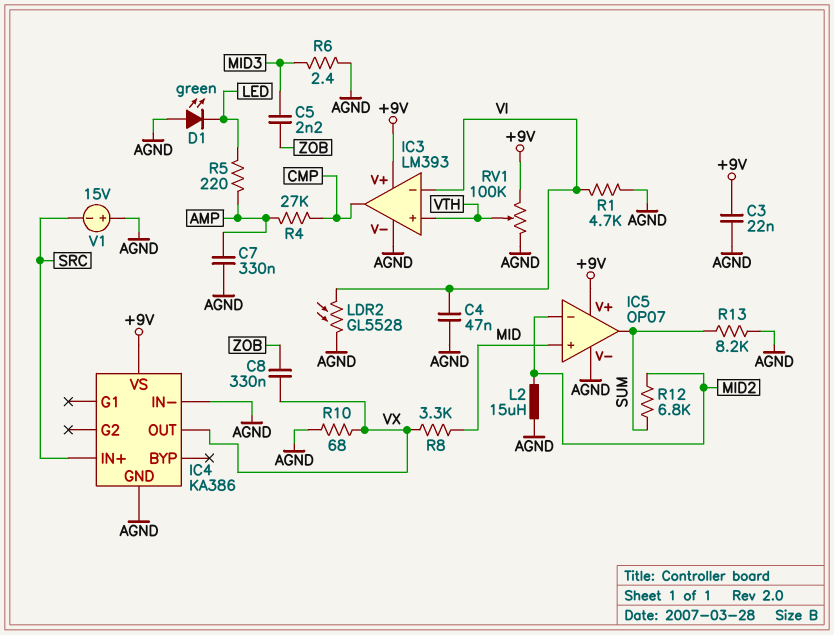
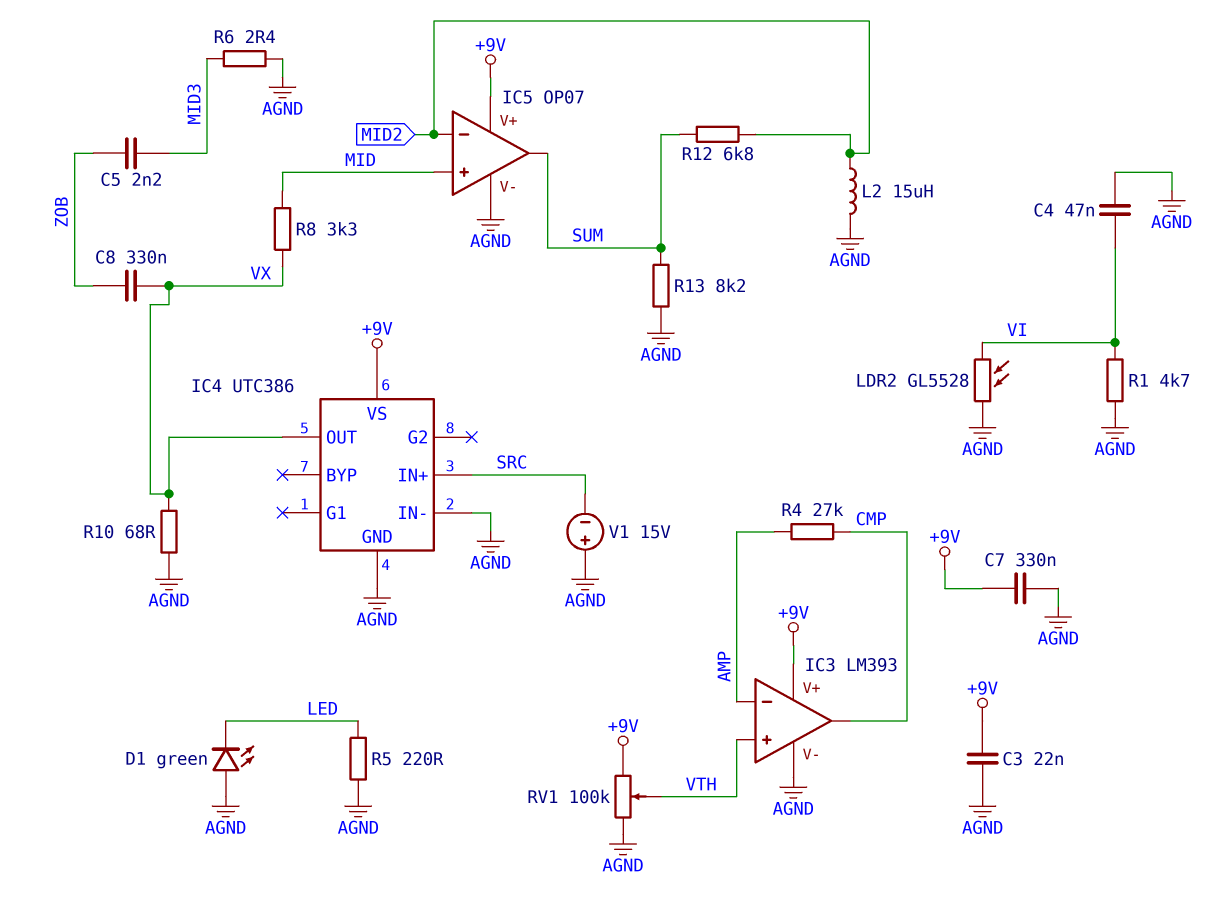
C7: 330nF (AGND, AMP) -> 330nF (+9V, AGND)
IC3 pin in-: VI -> AMP
IC4: KA386 -> UTC386
R5: 220 (AMP, LED) -> 220 (AGND, LED)

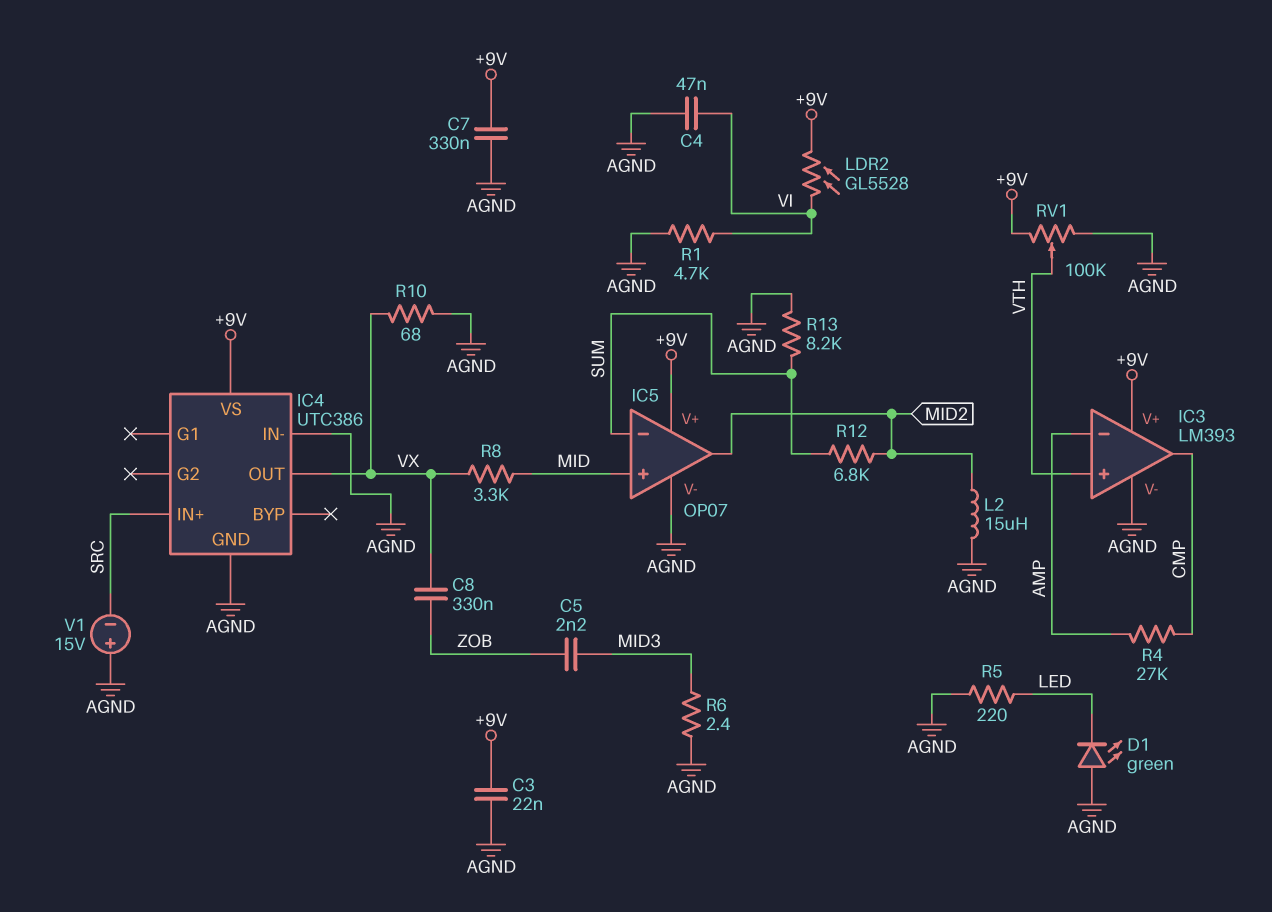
IC5 pin in-: MID2 -> SUM
IC5 pin out: SUM -> MID2
LDR2: GL5528 (AGND, VI) -> GL5528 (+9V, VI)

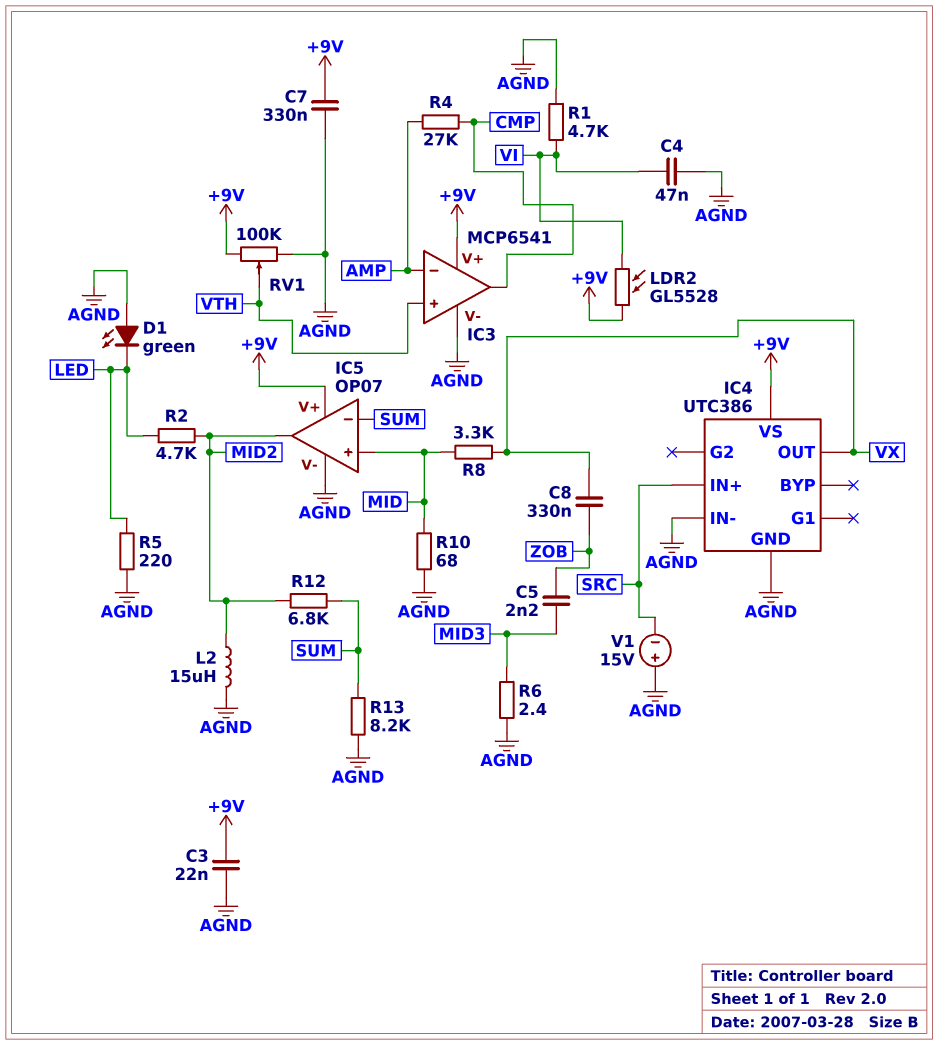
IC3: LM393 -> MCP6541
R2: none -> 4.7k (LED, MID2)
R10: 68 (AGND, VX) -> 68 (AGND, MID)

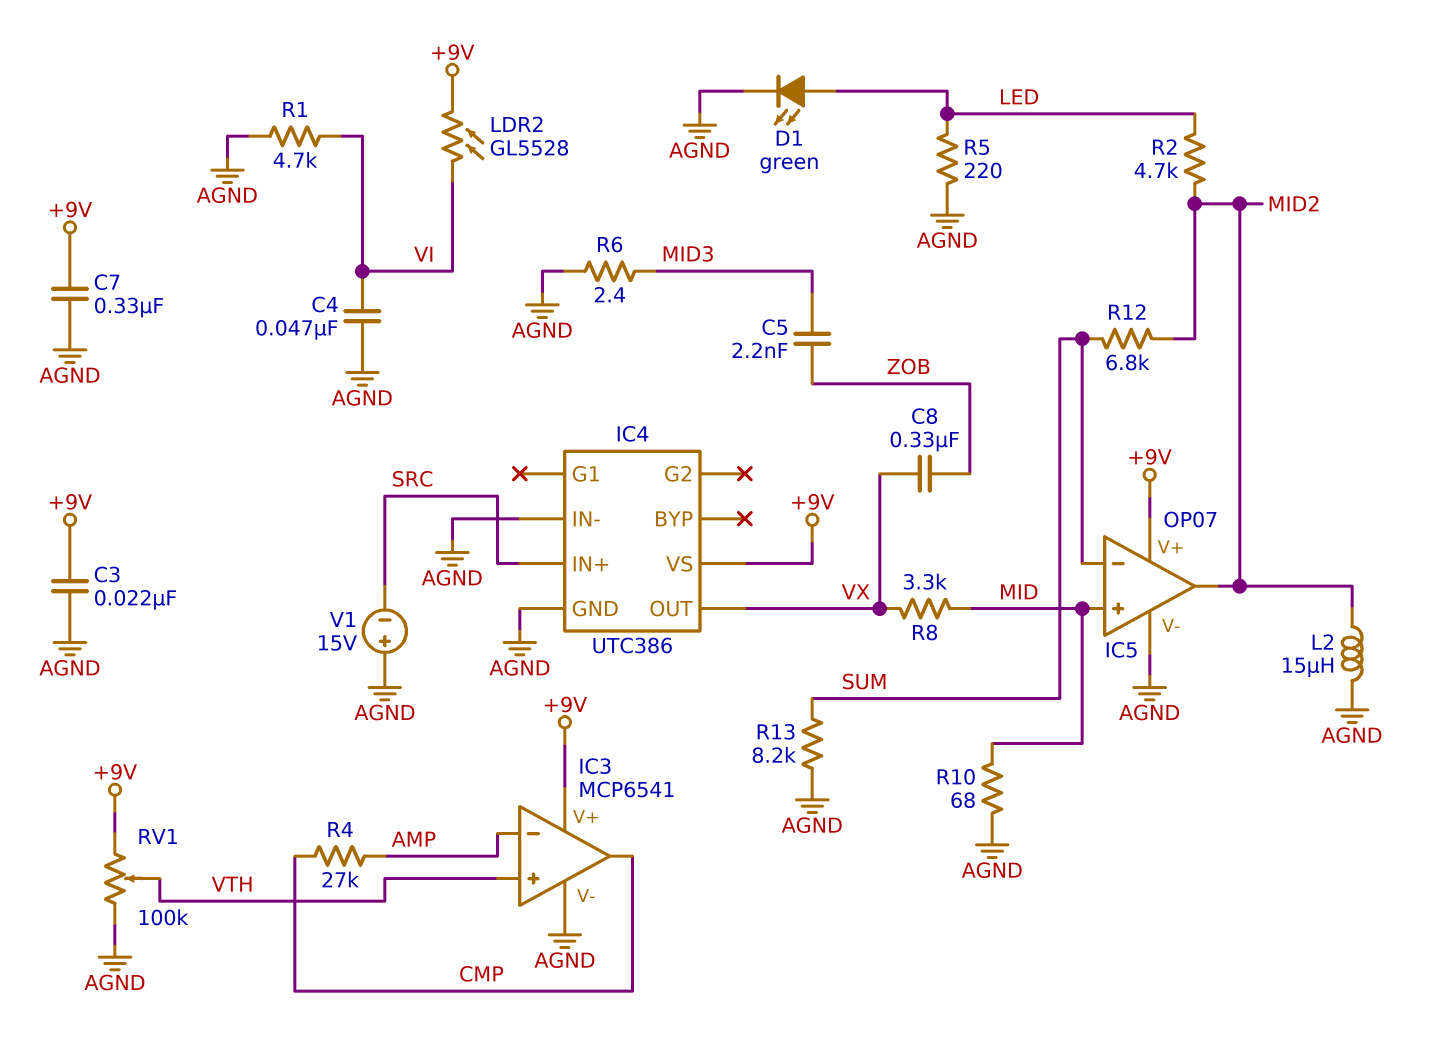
D1: LED green (A AGND, K LED) -> LED green (A LED, K AGND)

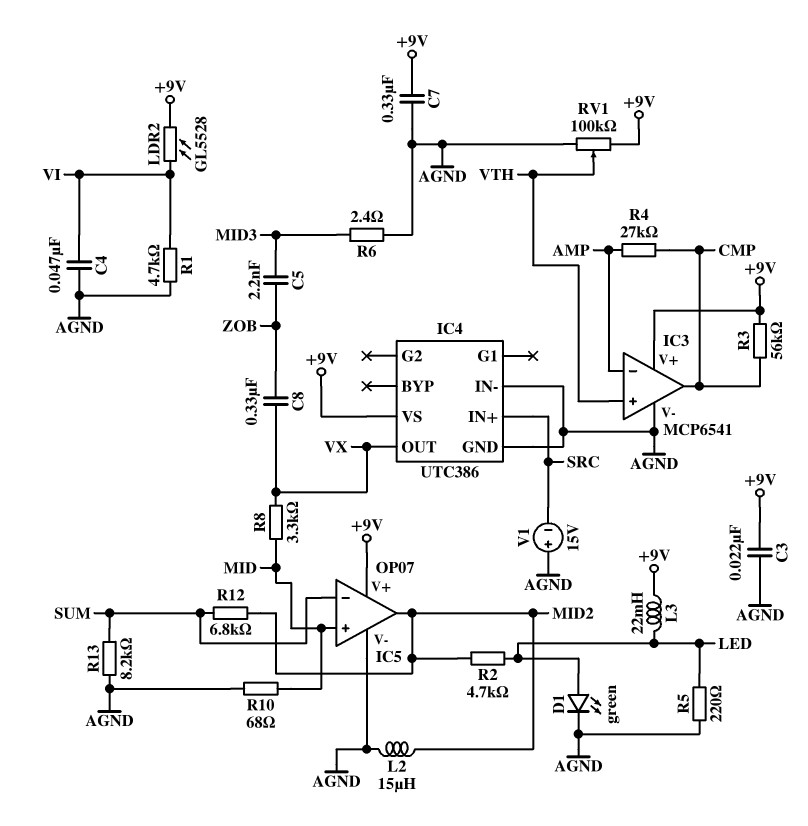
L3: none -> 22mH (+9V, LED)
R3: none -> 56k (+9V, CMP)

